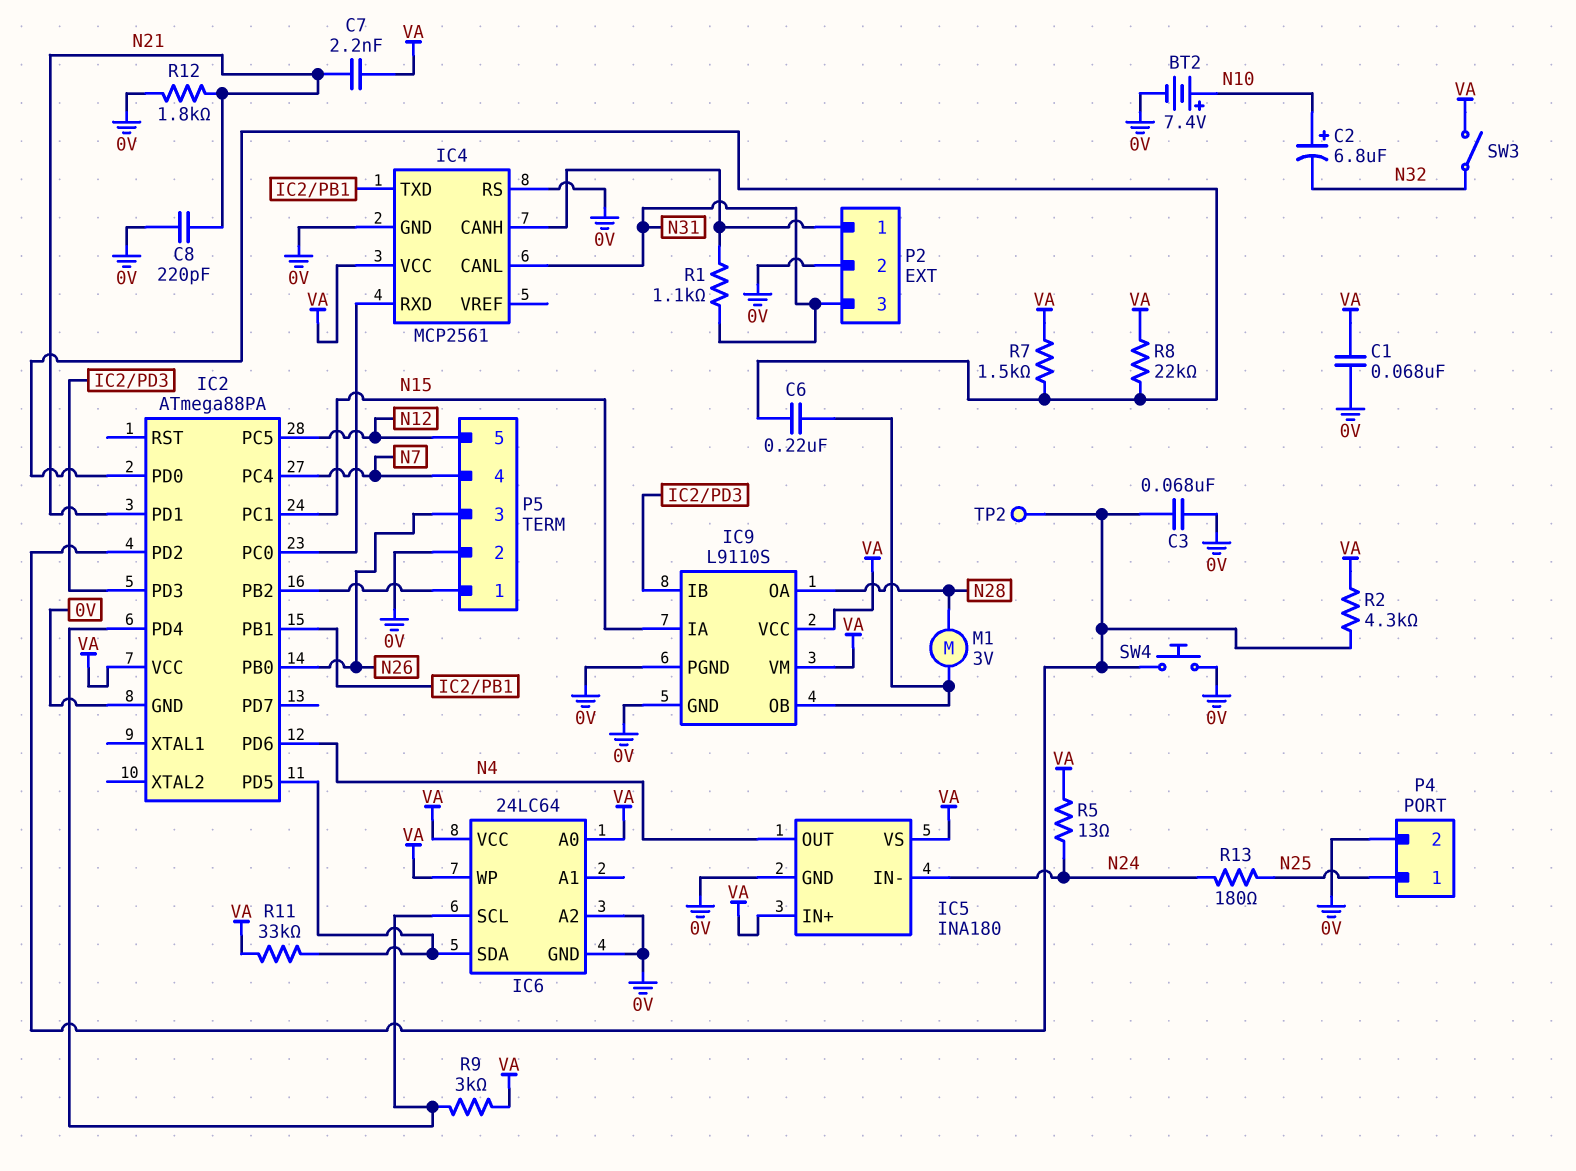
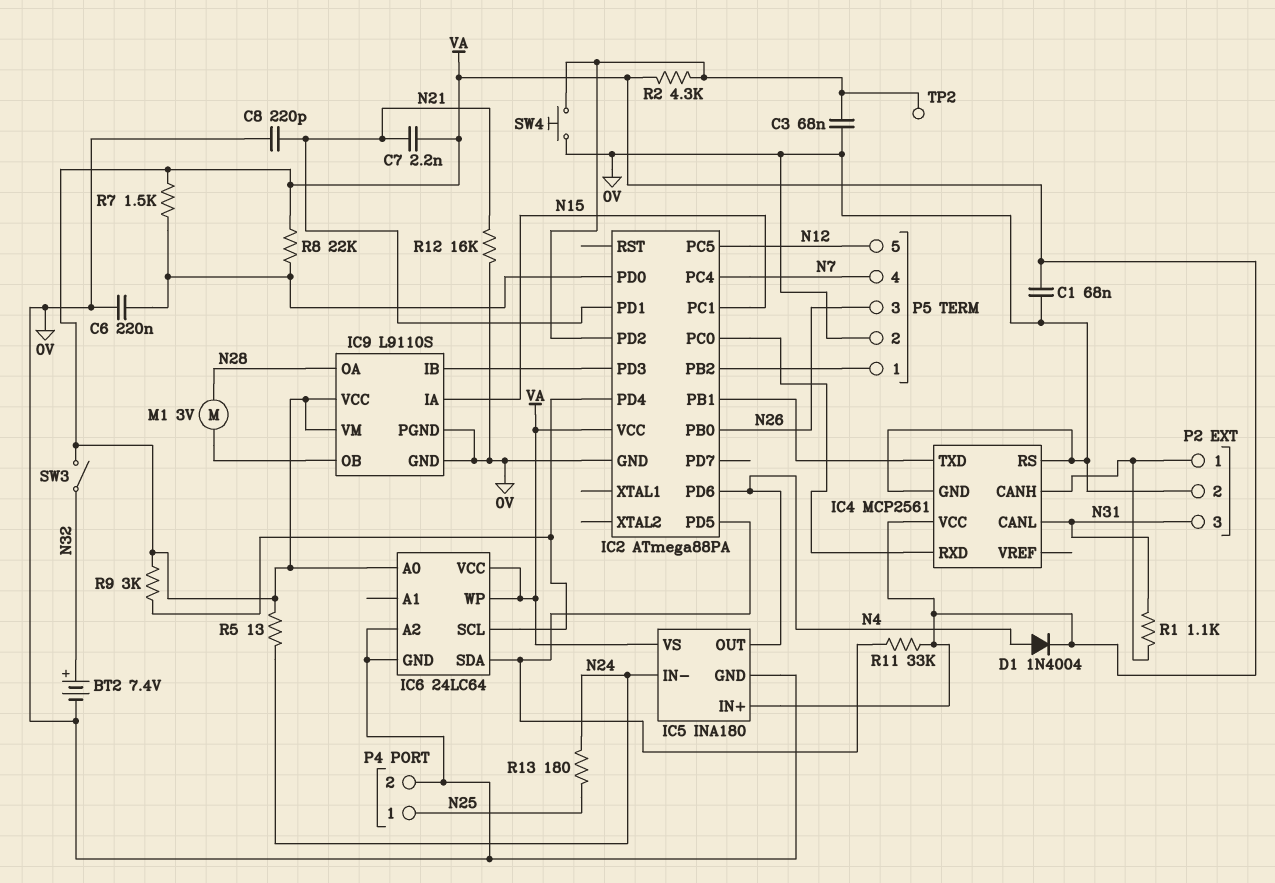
BT2: 7.4V (plus N10, minus 0V) -> 7.4V (plus N32, minus 0V)
C2: 6.8uF (plus N10, minus N32) -> none
C6: 220nF (IC2/PD0, IC9/OB) -> 220nF (0V, IC2/PD0)
D1: none -> diode 1N4004 (A N4, K VA)
R12: 1.8k (0V, N21) -> 16k (0V, N21)

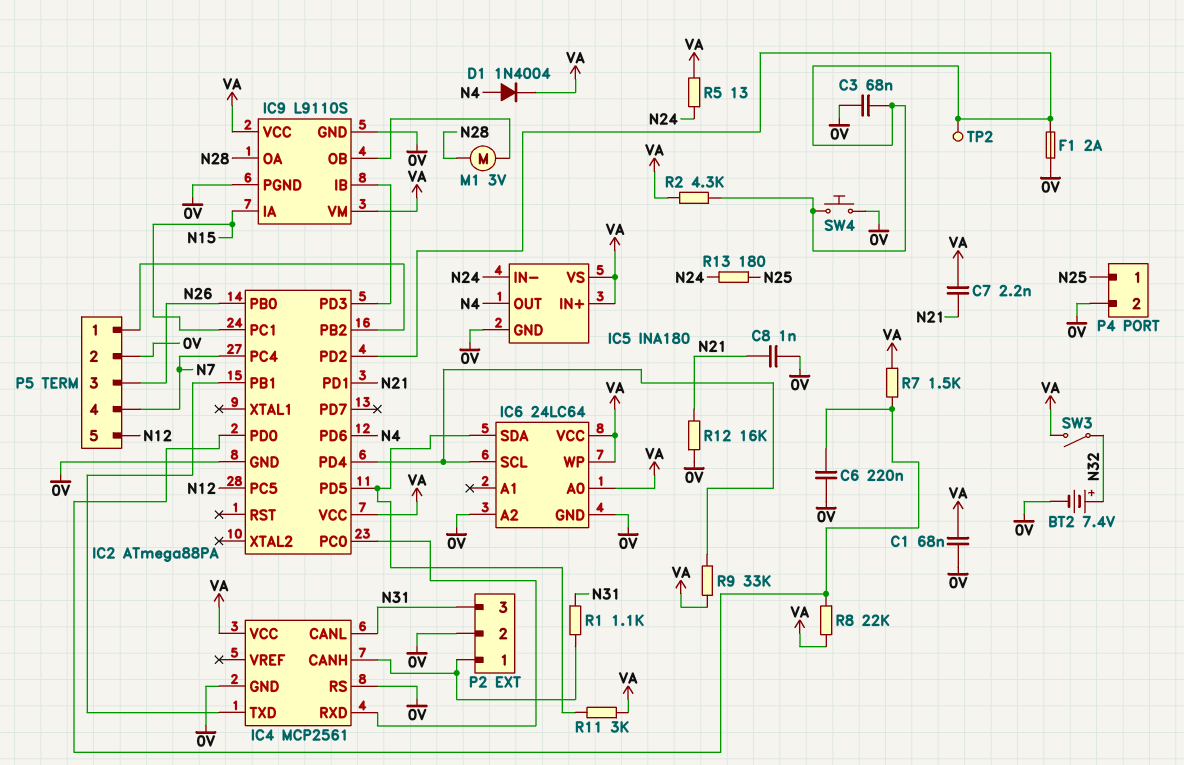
C8: 220pF (0V, N21) -> 1nF (0V, N21)
F1: none -> 2A (0V, IC2/PD2)
R9: 3k (IC2/PD4, VA) -> 33k (IC2/PD4, VA)
R11: 33k (IC2/PD5, VA) -> 3k (IC2/PD5, VA)

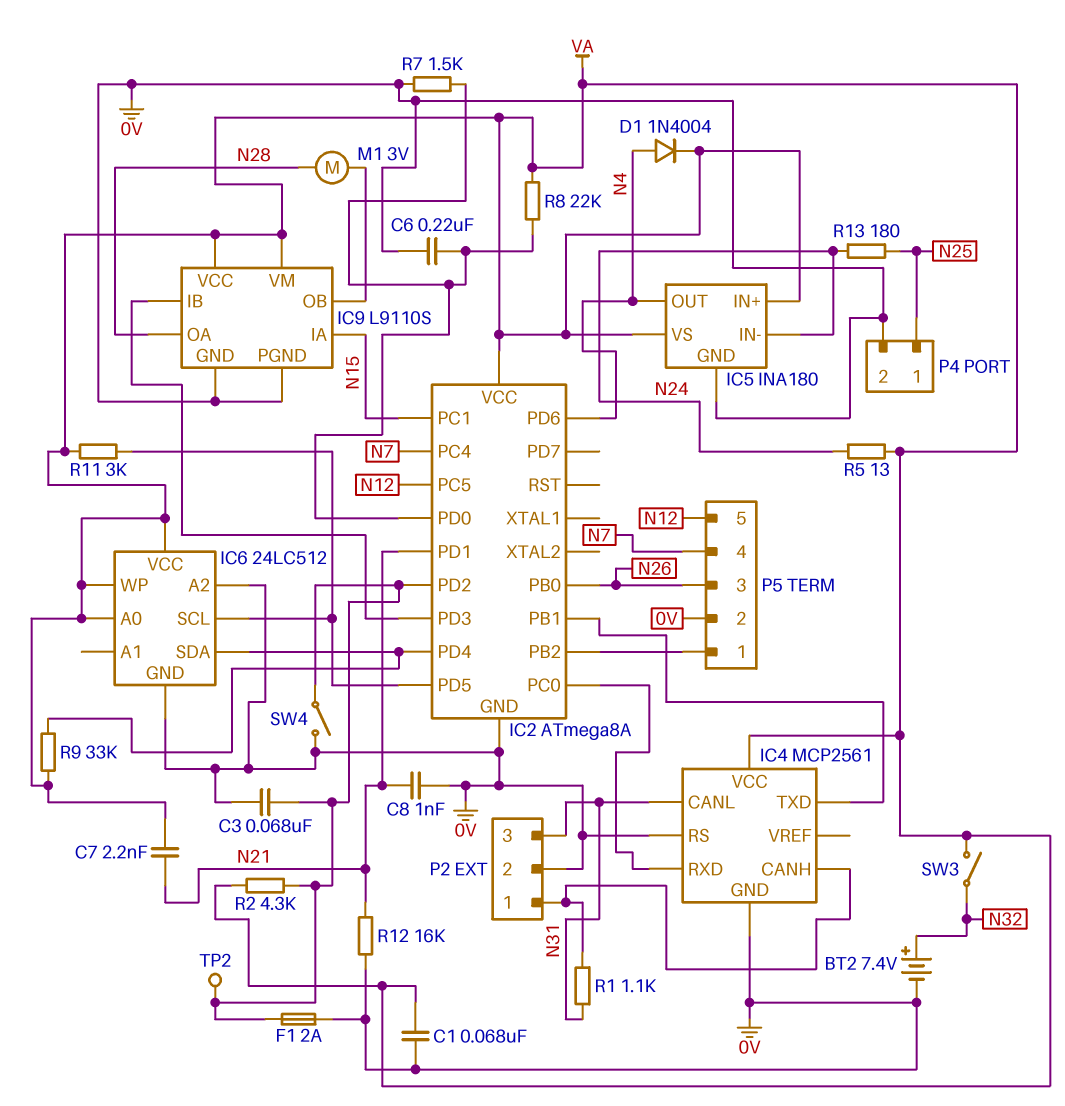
IC2: ATmega88PA -> ATmega8A
IC6: 24LC64 -> 24LC512
IC6 pin SCL: IC2/PD4 -> IC2/PD5
IC6 pin SDA: IC2/PD5 -> IC2/PD4
R7: 1.5k (IC2/PD0, VA) -> 1.5k (0V, IC2/PD0)
SW4: button (0V, IC2/PD2) -> switch (0V, IC2/PD2)

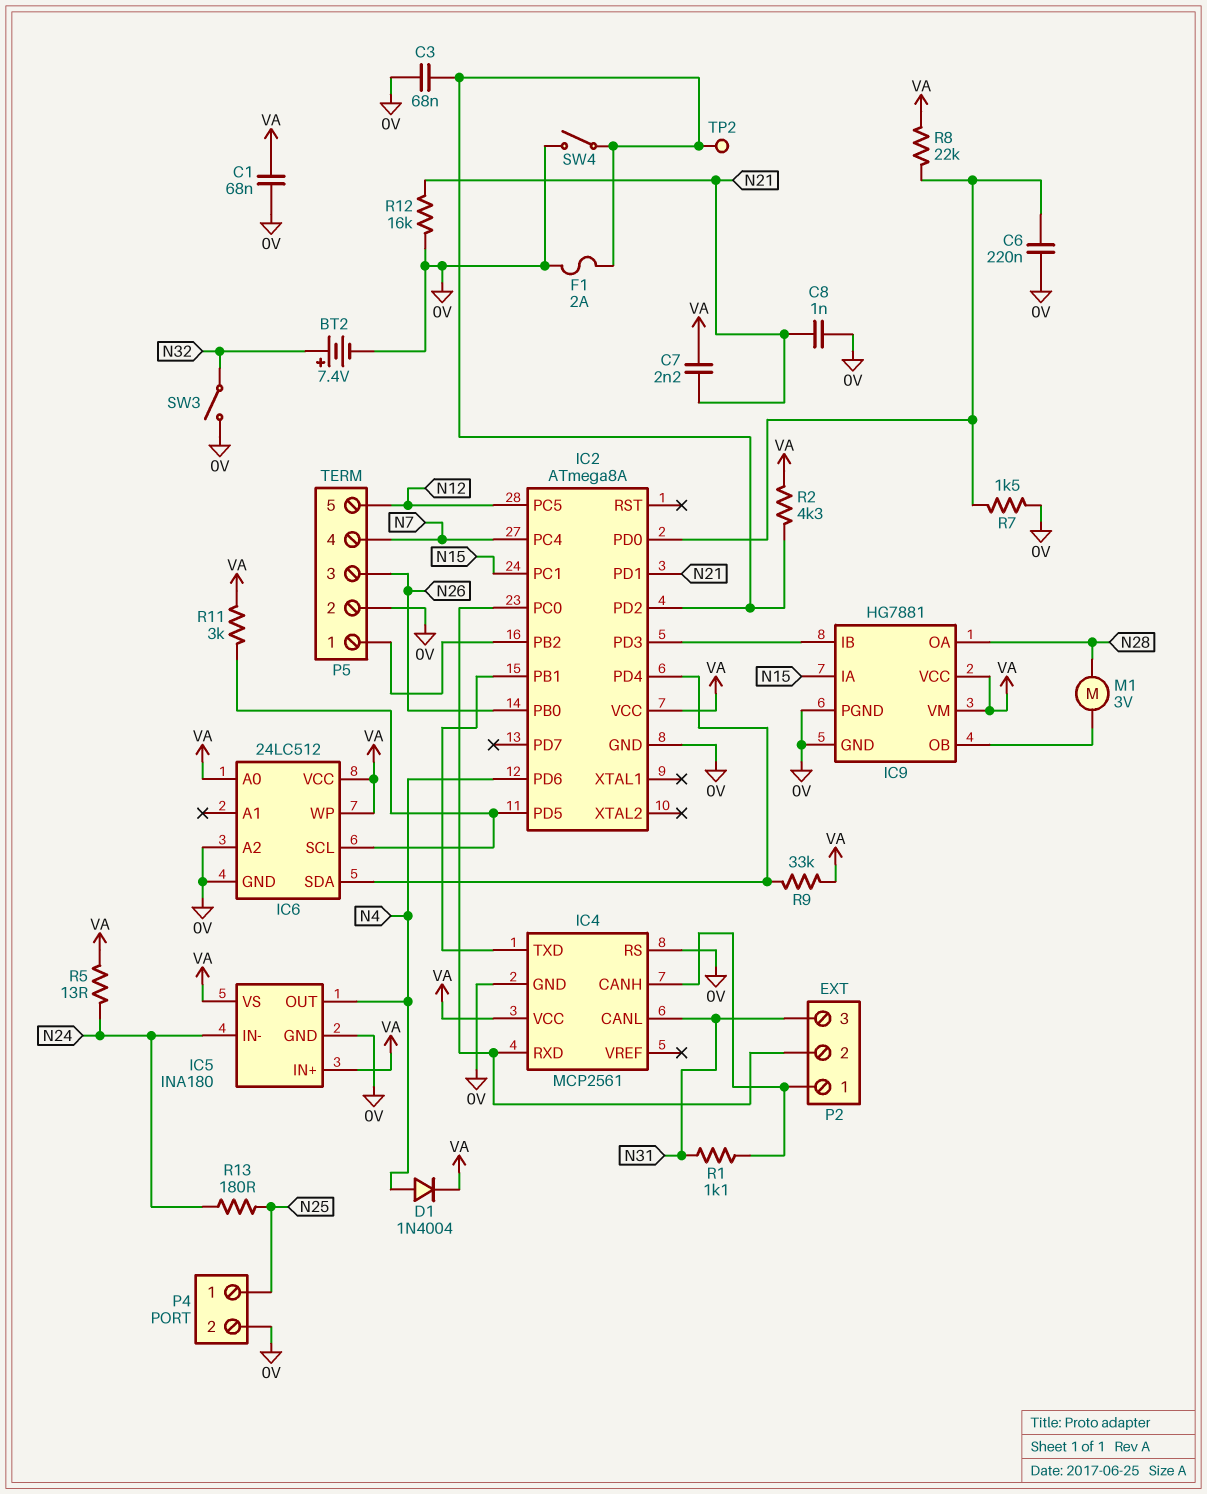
IC9: L9110S -> HG7881
P2 pin 2: 0V -> IC2/PC0
SW3: switch (N32, VA) -> switch (0V, N32)

